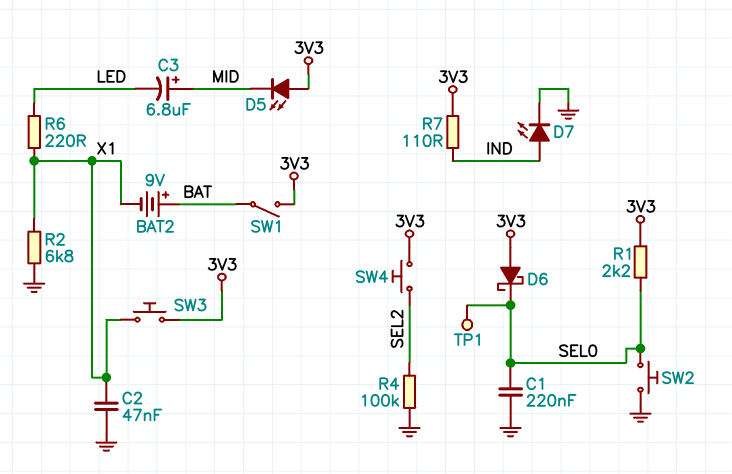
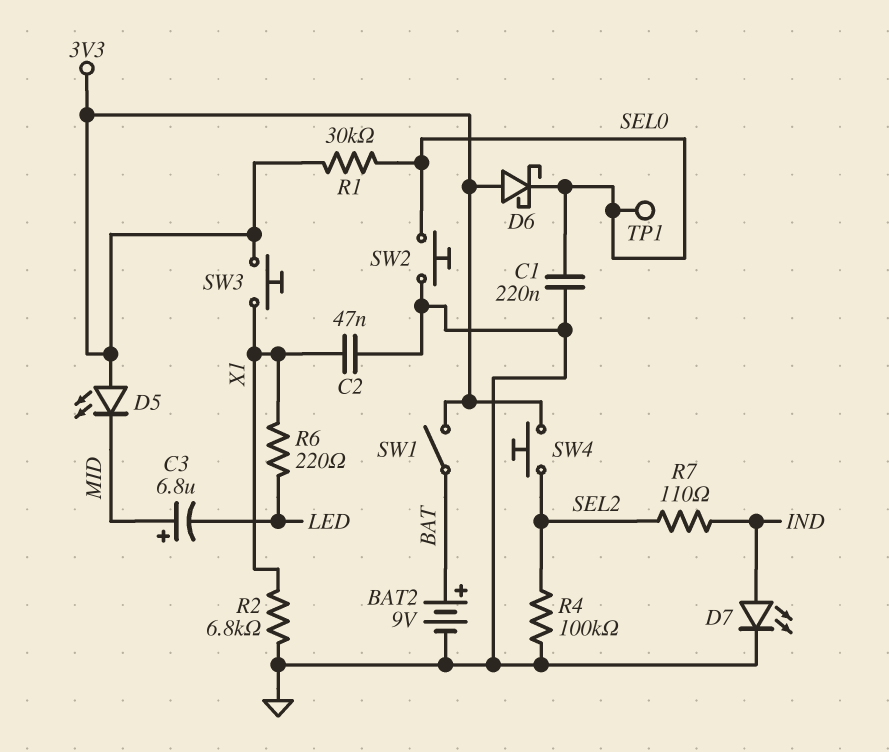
BAT2: 9V (plus BAT, minus X1) -> 9V (plus BAT, minus GND)
R1: 2.2k (3V3, SEL0) -> 30k (3V3, SEL0)
R7: 110 (3V3, IND) -> 110 (IND, SEL2)

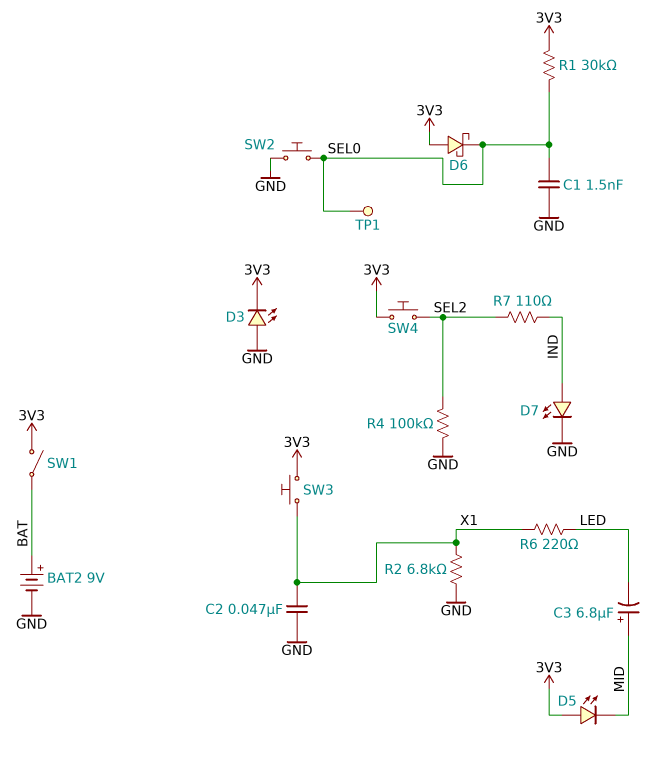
C1: 220nF (GND, SEL0) -> 1.5nF (GND, SEL0)
D3: none -> LED (A GND, K 3V3)

